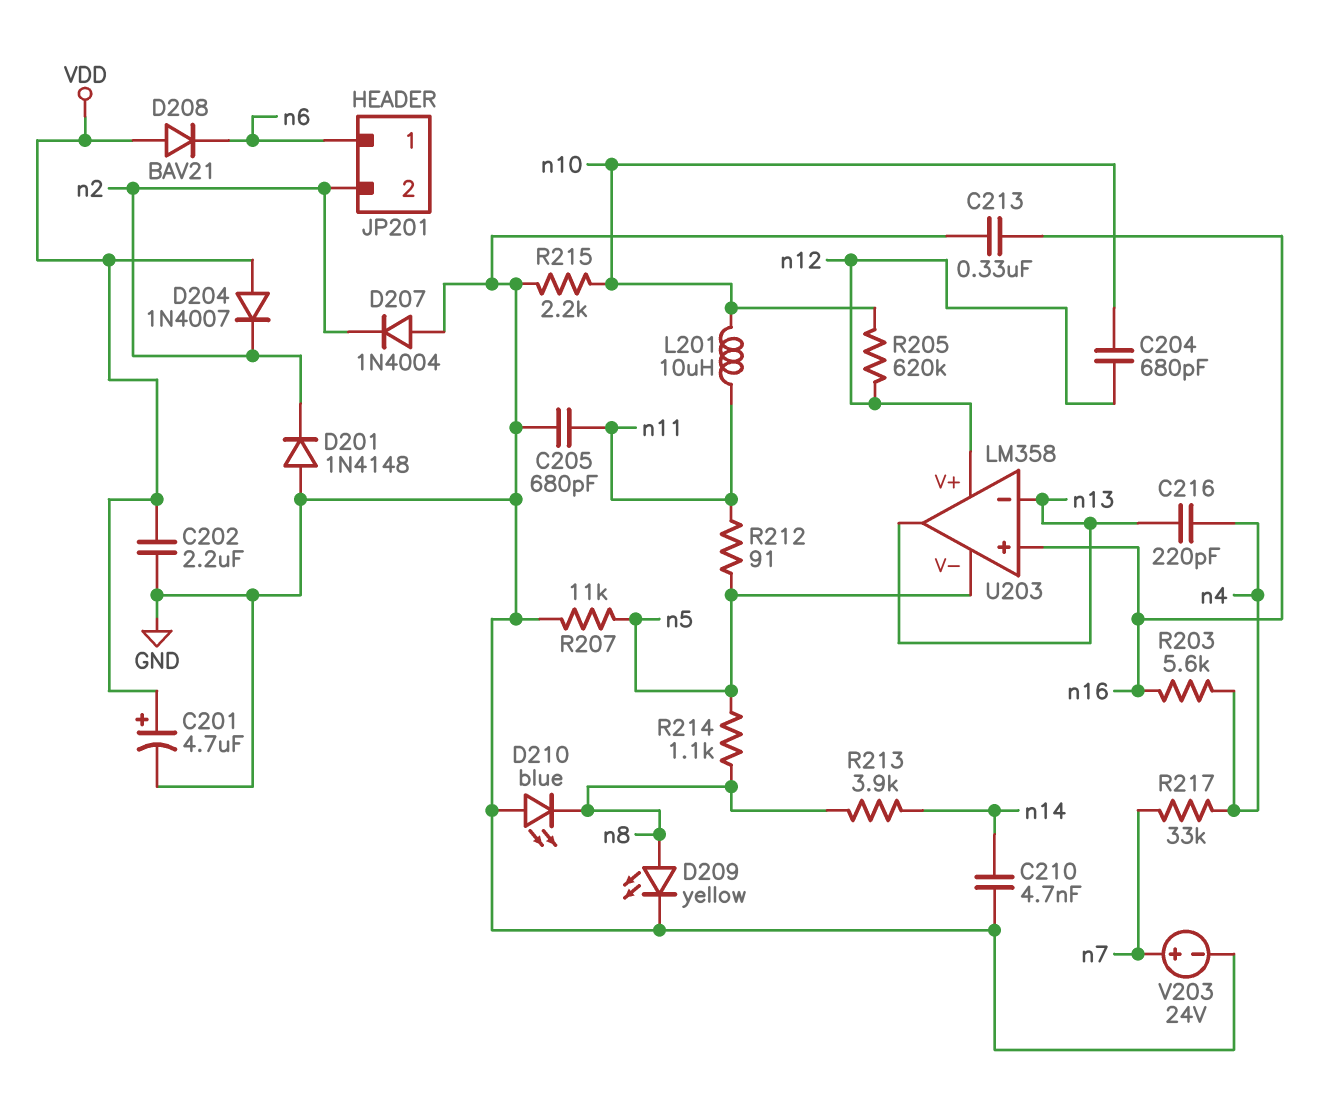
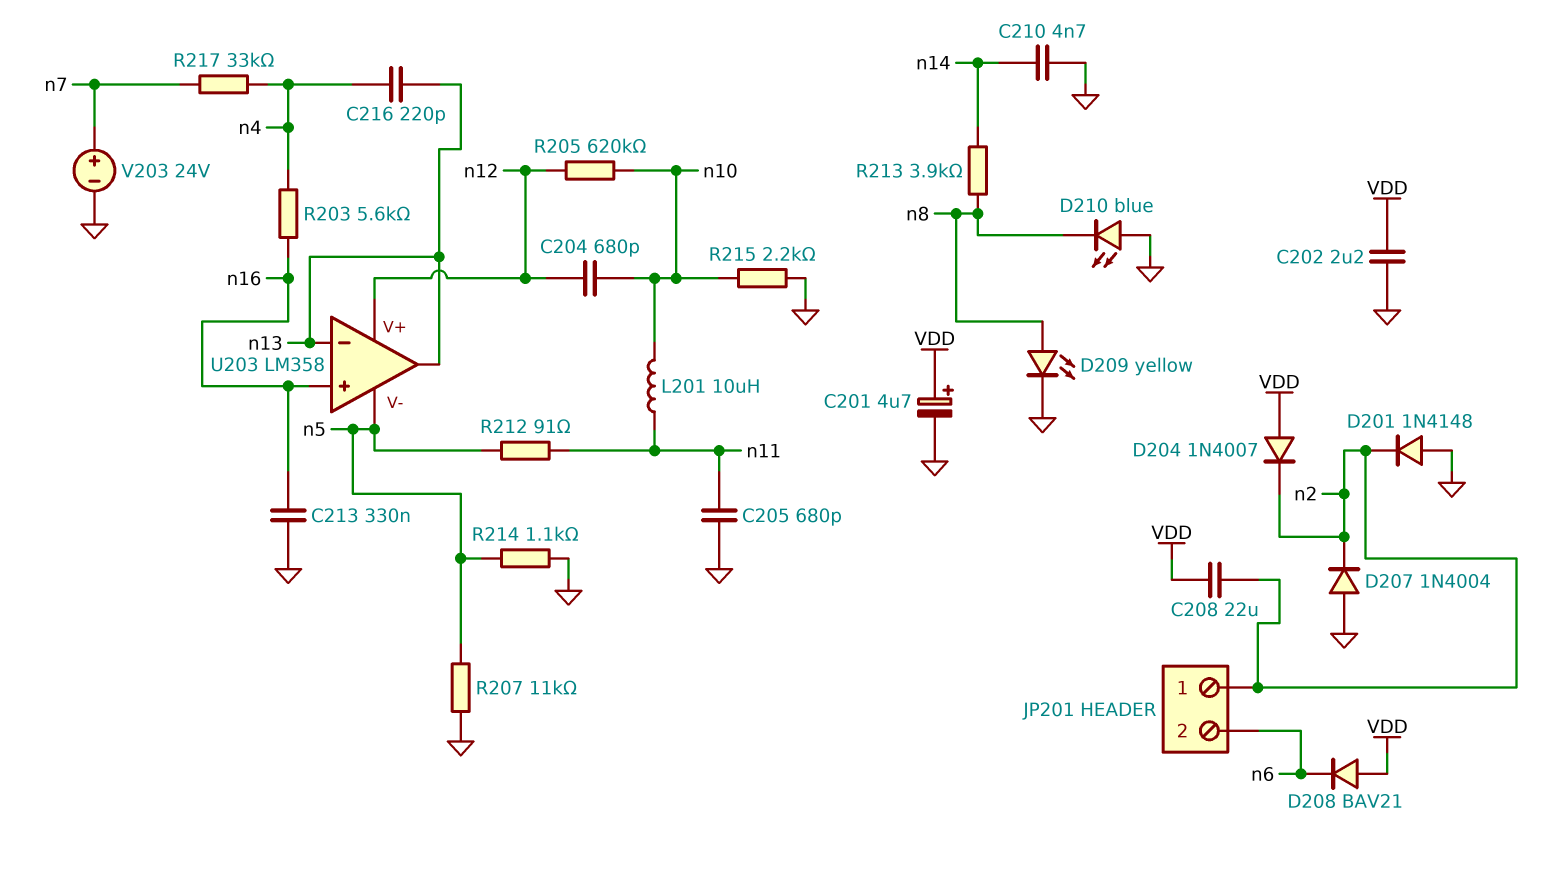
C208: none -> 22uF (VDD, n2)
JP201 pin 1: n6 -> n2
JP201 pin 2: n2 -> n6
R214: 1.1k (n5, n8) -> 1.1k (GND, n5)

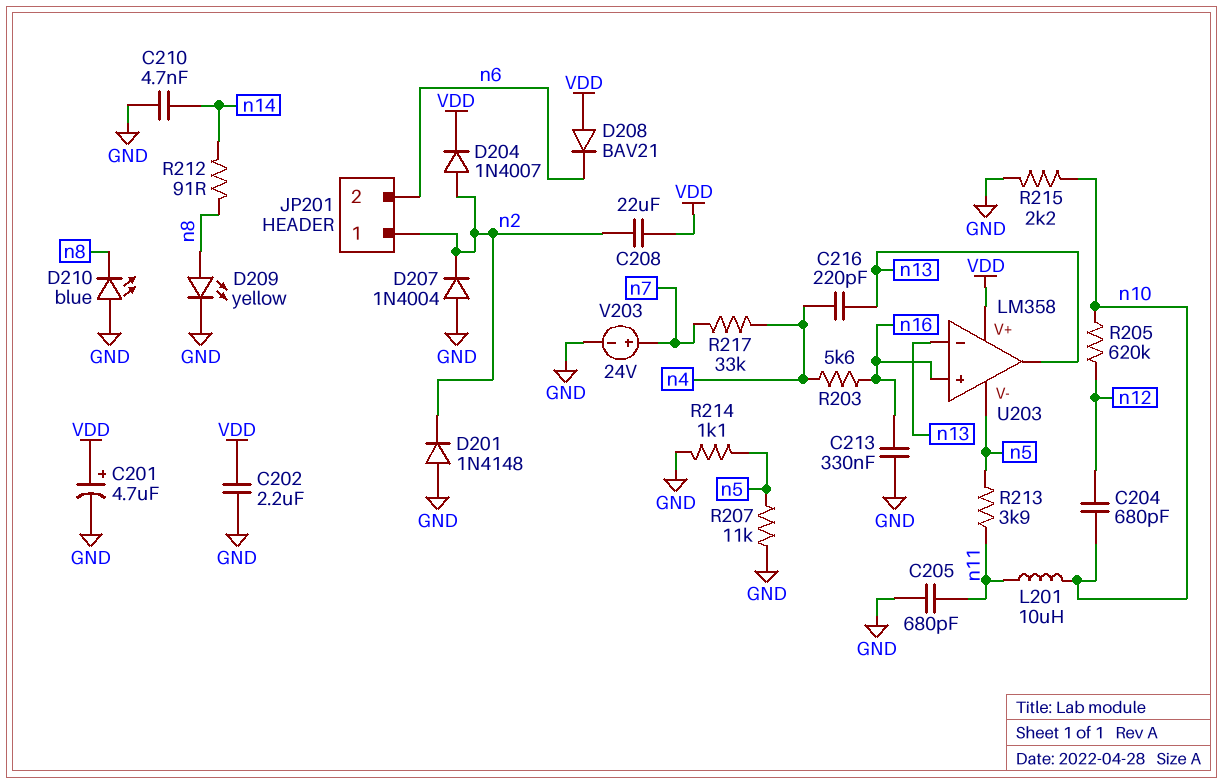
D204: diode 1N4007 (A VDD, K n2) -> diode 1N4007 (A n2, K VDD)
R212: 91 (n5, n11) -> 91 (n8, n14)
R213: 3.9k (n8, n14) -> 3.9k (n5, n11)
U203 pin V+: n12 -> VDD

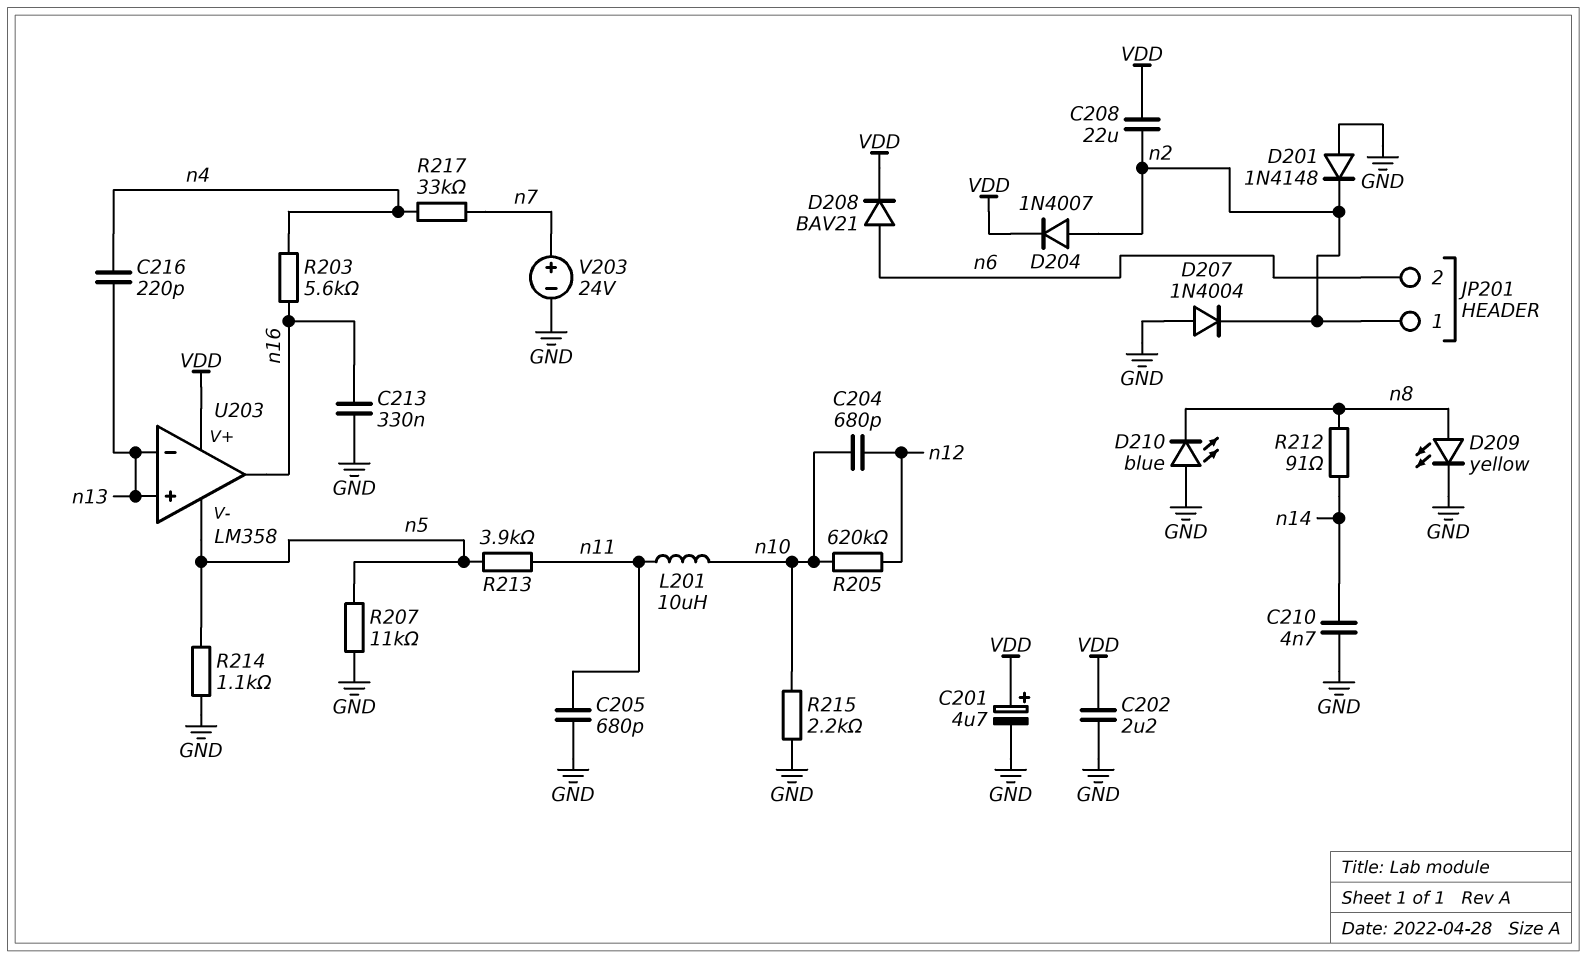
D208: diode BAV21 (A VDD, K n6) -> diode BAV21 (A n6, K VDD)
U203 pin in+: n16 -> n13
U203 pin out: n13 -> n16

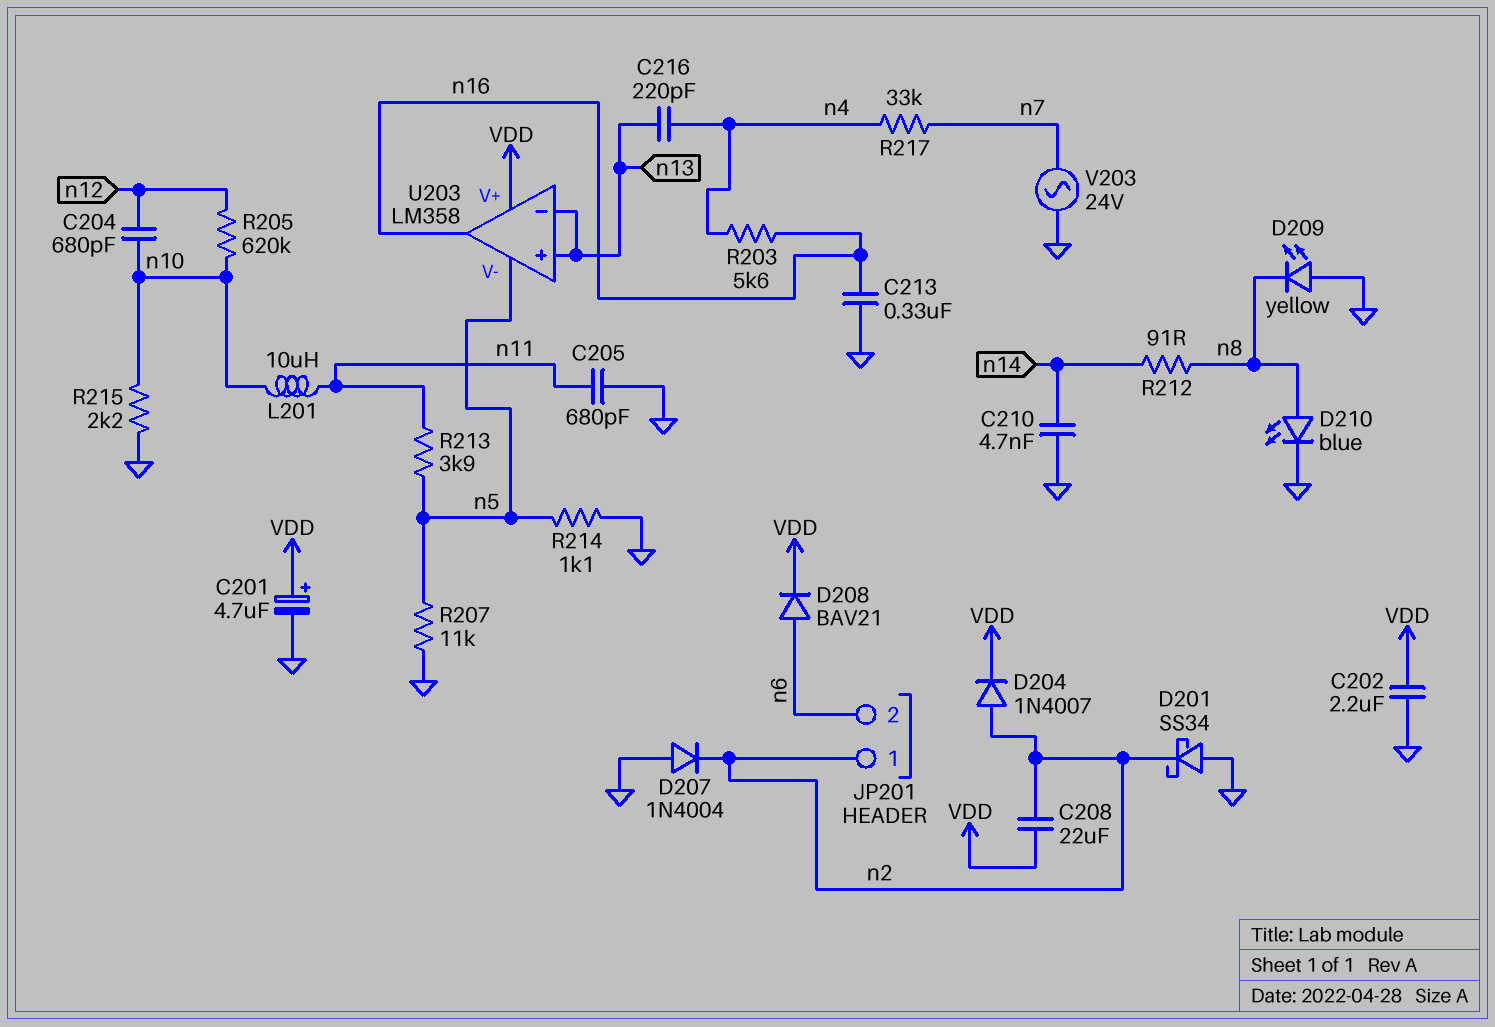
D201: diode 1N4148 (A GND, K n2) -> schottky SS34 (A GND, K n2)
D209: LED yellow (A n8, K GND) -> LED yellow (A GND, K n8)
D210: LED blue (A GND, K n8) -> LED blue (A n8, K GND)
V203: 24V (plus n7, minus GND) -> AC 24V (GND, n7)

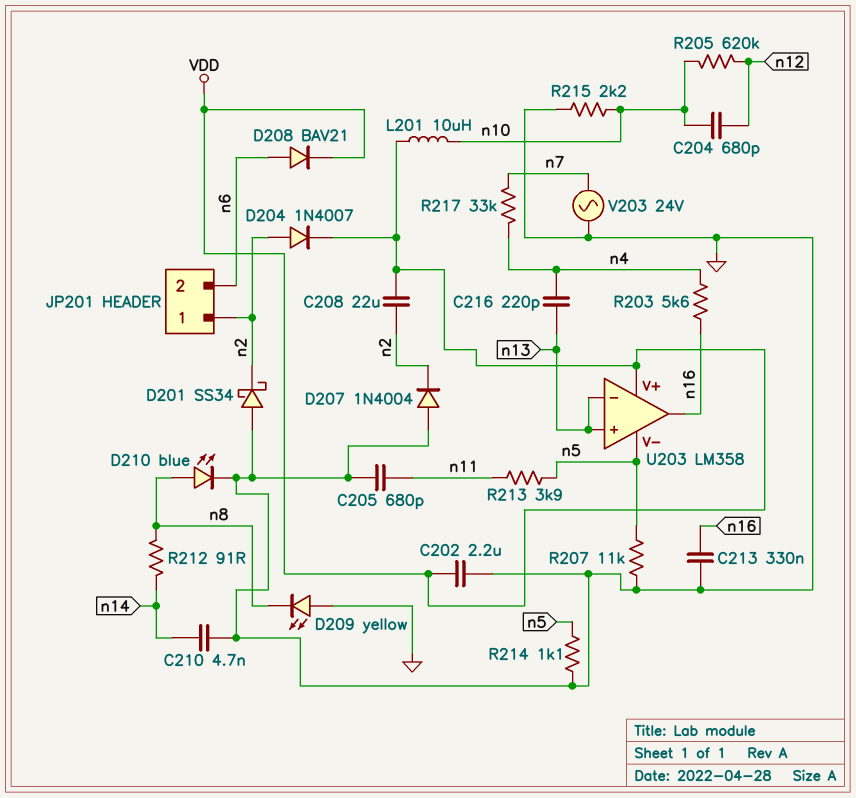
C201: 4.7uF (plus VDD, minus GND) -> none
L201: 10uH (n10, n11) -> 10uH (VDD, n10)

